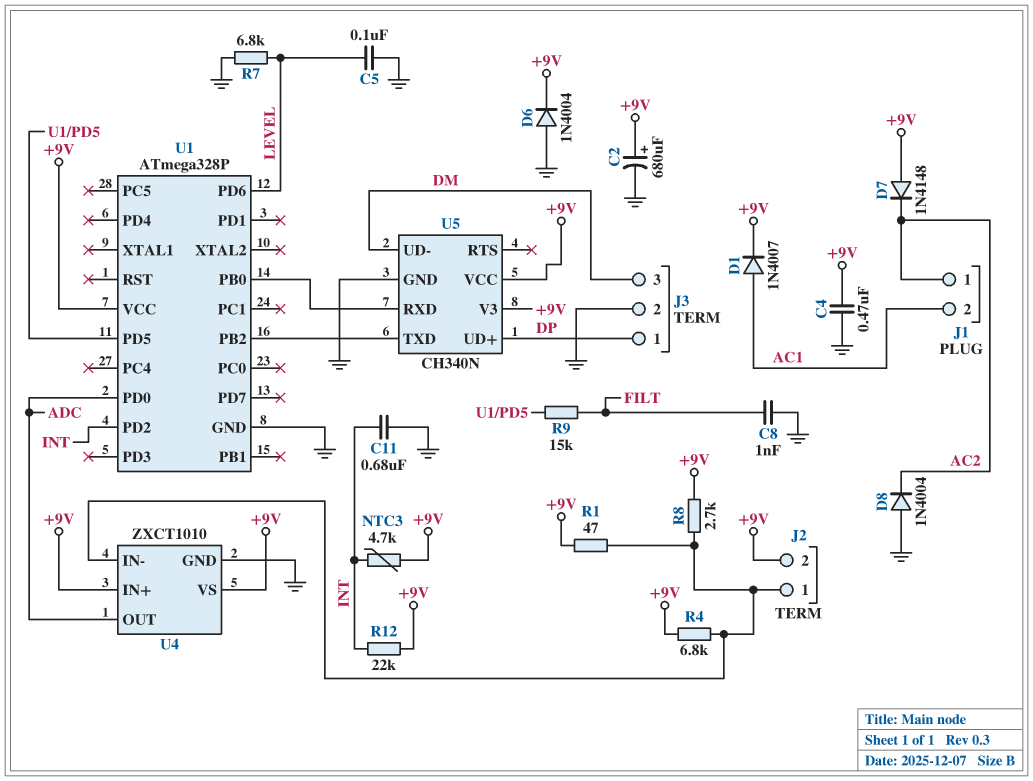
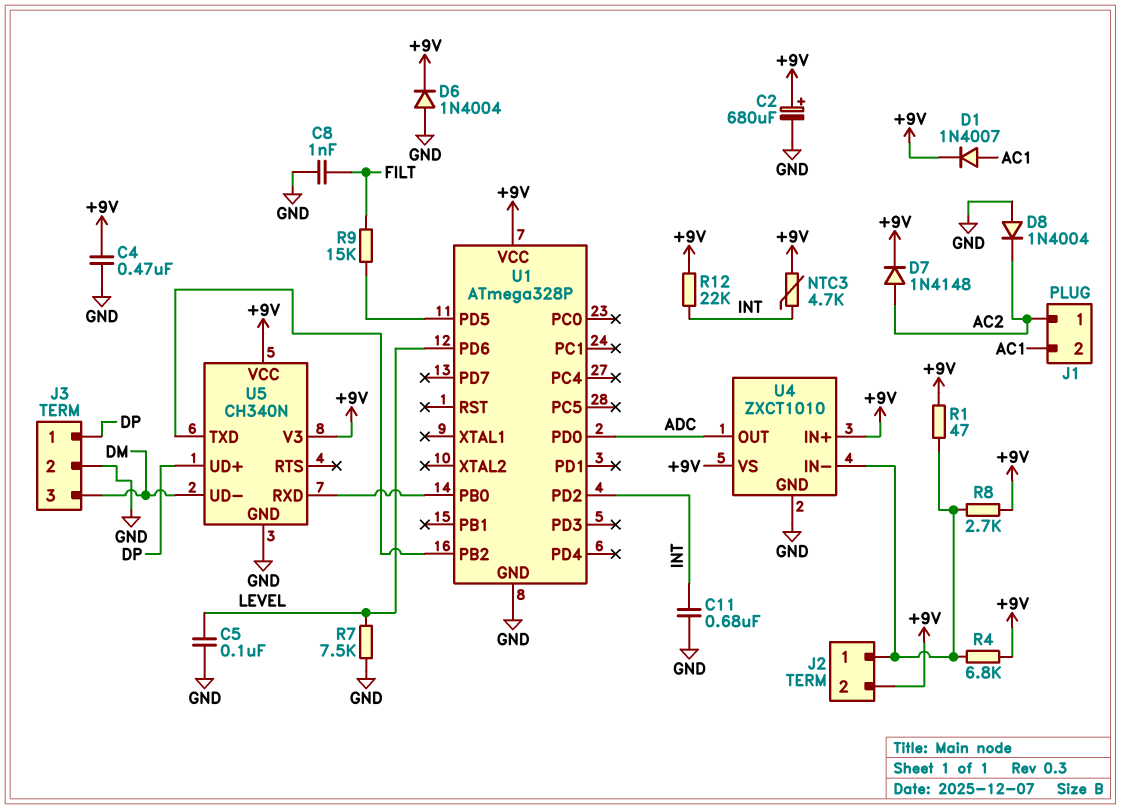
D7: diode 1N4148 (A +9V, K AC2) -> diode 1N4148 (A AC2, K +9V)
R7: 6.8k (GND, LEVEL) -> 7.5k (GND, LEVEL)

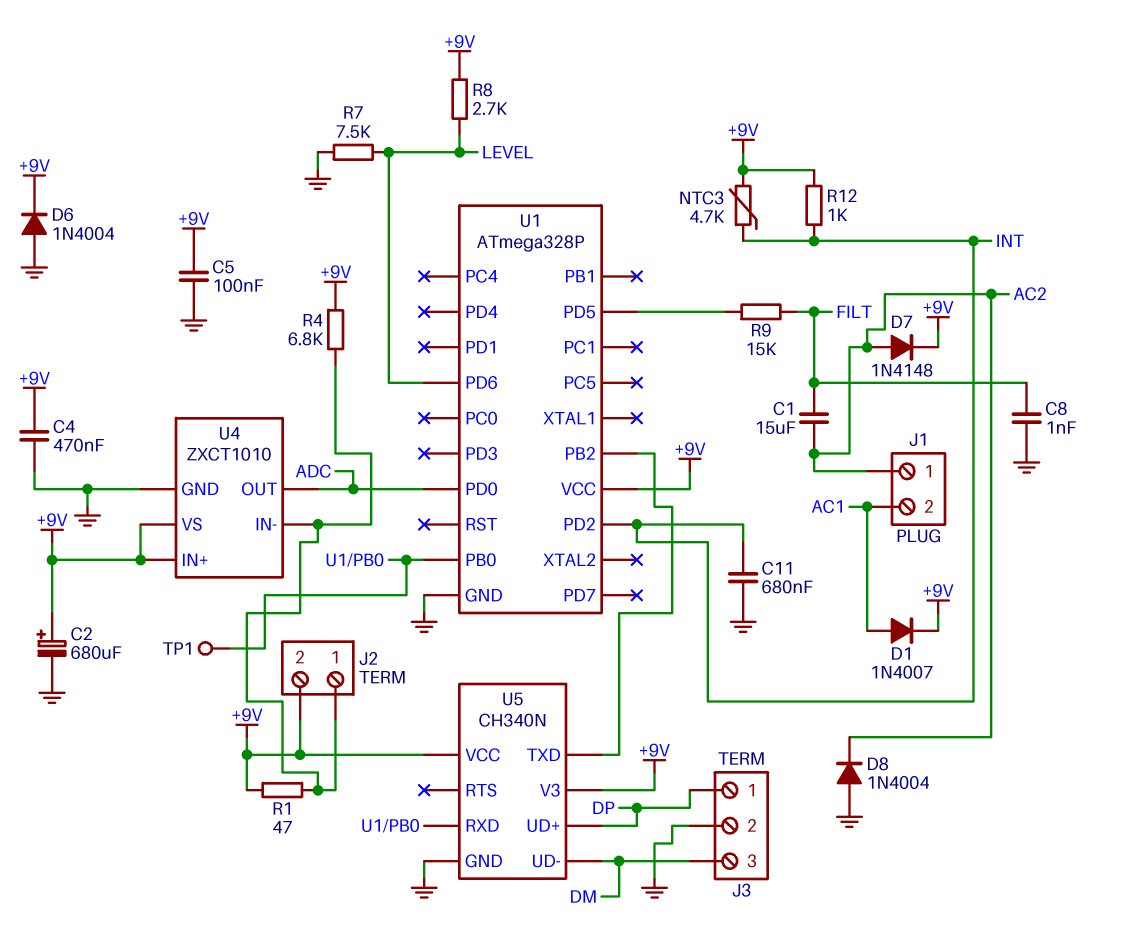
C1: none -> 15uF (AC2, FILT)
C5: 100nF (GND, LEVEL) -> 100nF (+9V, GND)
R8: 2.7k (+9V, J2/1) -> 2.7k (+9V, LEVEL)
R12: 22k (+9V, INT) -> 1k (+9V, INT)
TP1: none -> test point (U1/PB0)

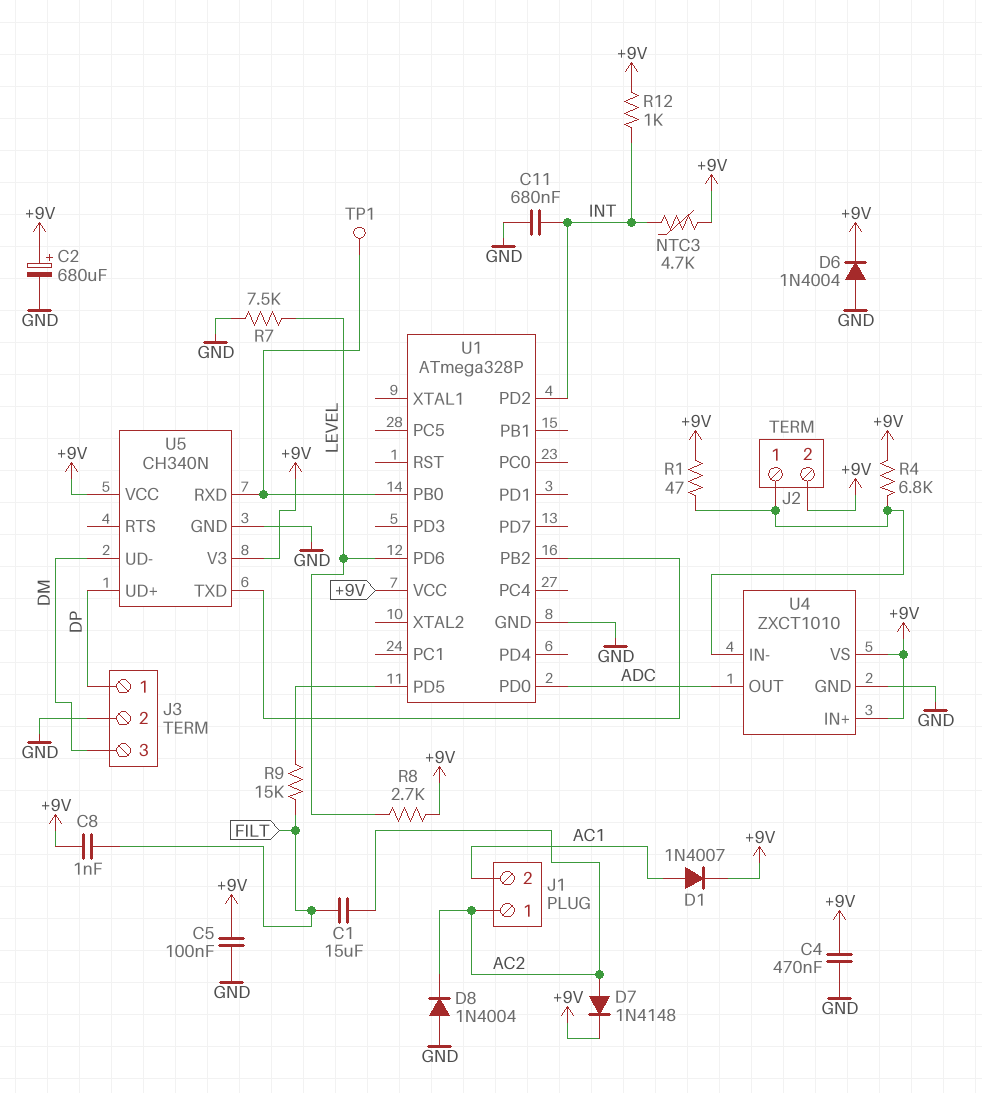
C8: 1nF (FILT, GND) -> 1nF (+9V, FILT)

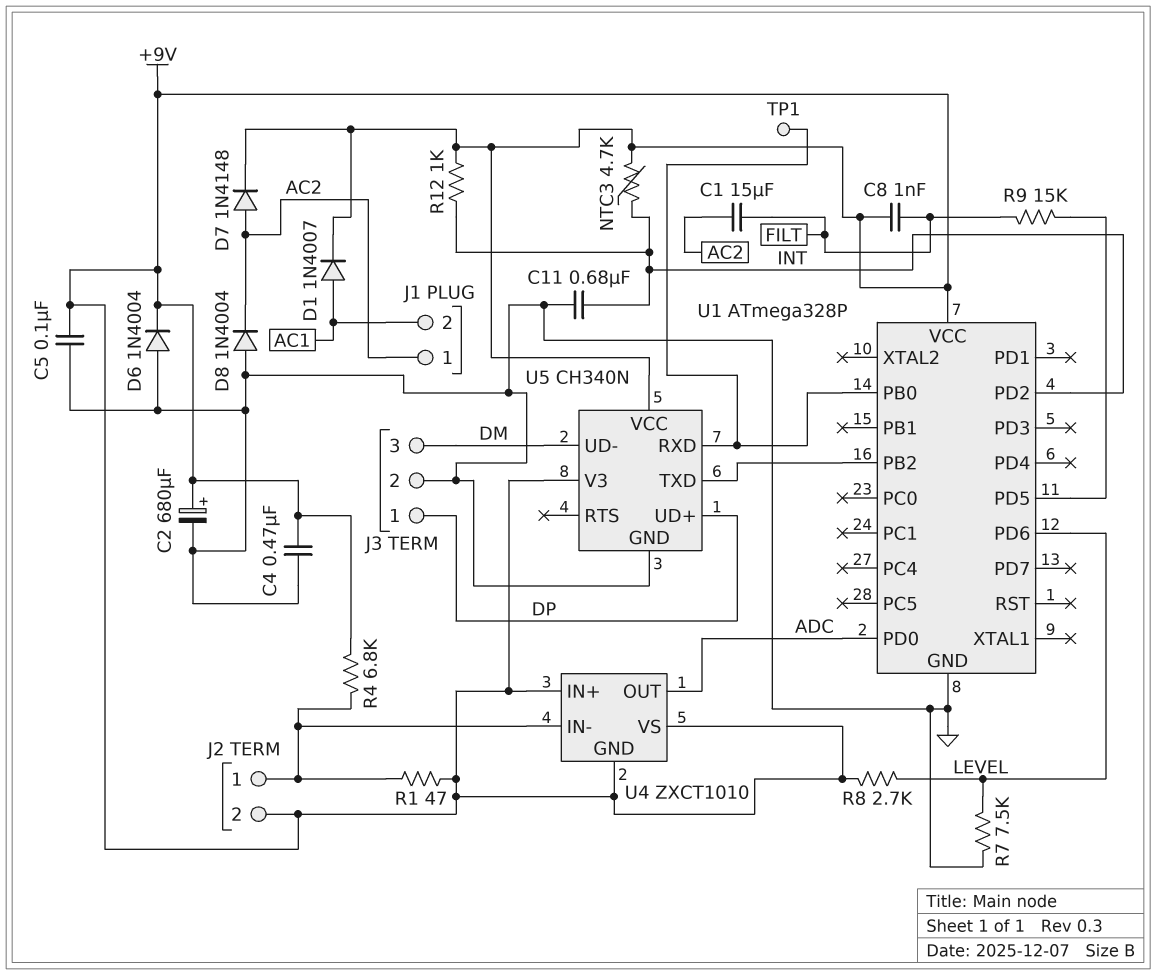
U4 pin GND: GND -> +9V

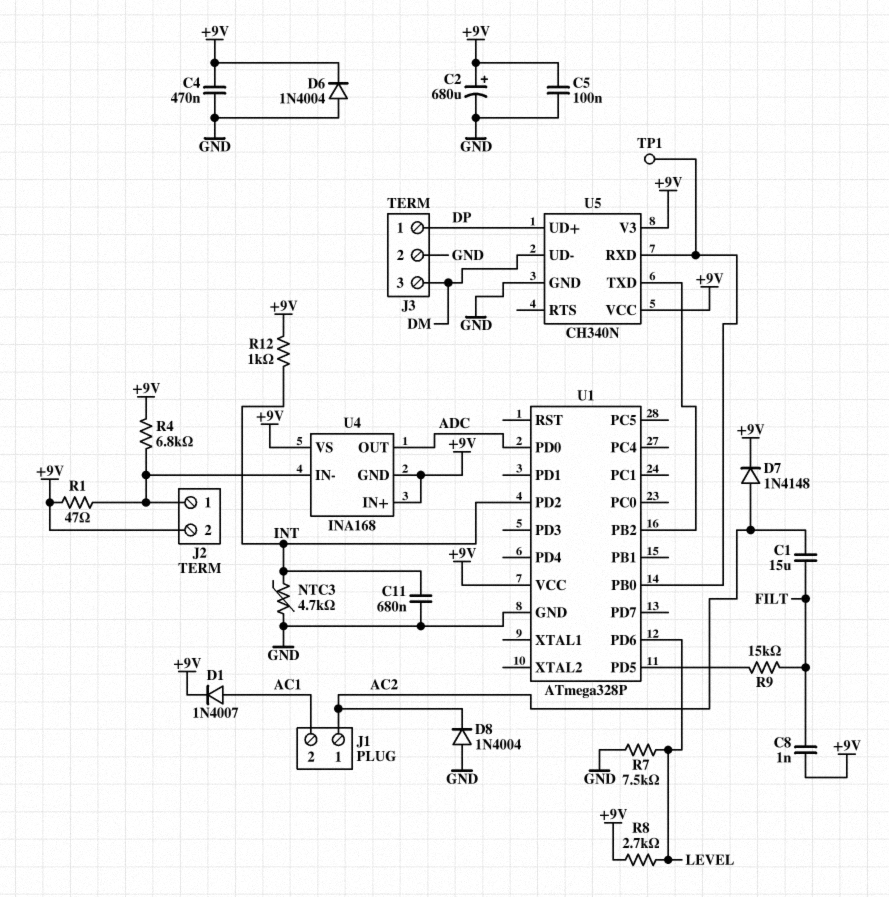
NTC3: 4.7k (+9V, INT) -> 4.7k (GND, INT)
U4: ZXCT1010 -> INA168

